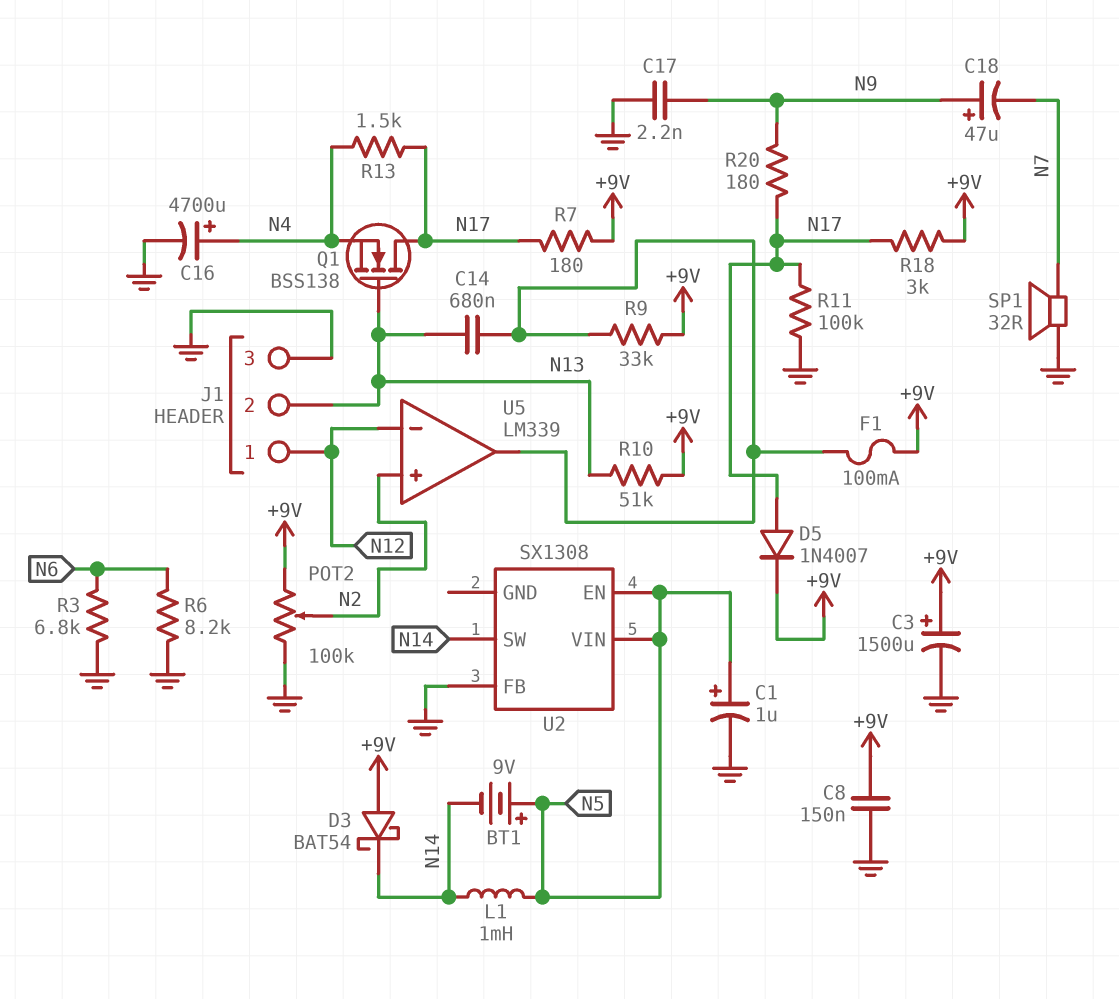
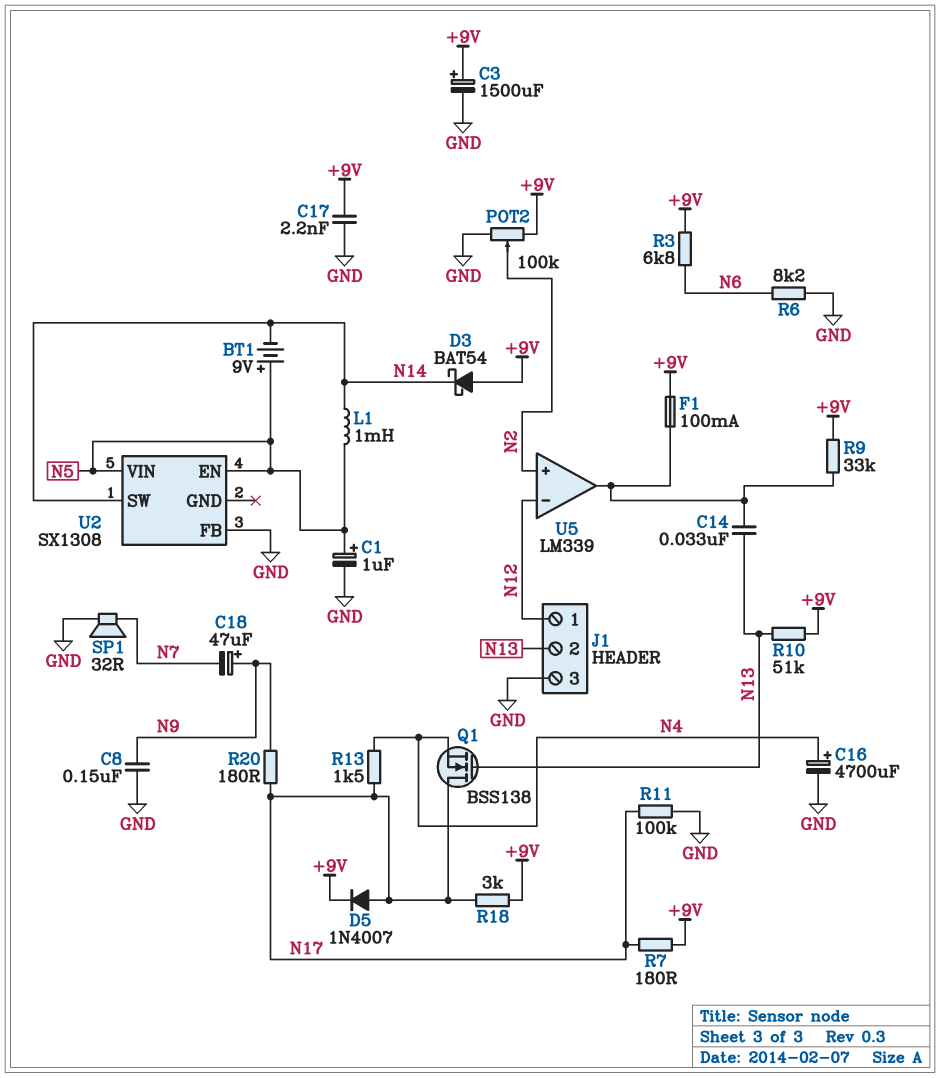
C8: 150nF (+9V, GND) -> 150nF (GND, N9)
C14: 680nF (N13, U5/out) -> 33nF (N13, U5/out)
C17: 2.2nF (GND, N9) -> 2.2nF (+9V, GND)
R3: 6.8k (GND, N6) -> 6.8k (+9V, N6)

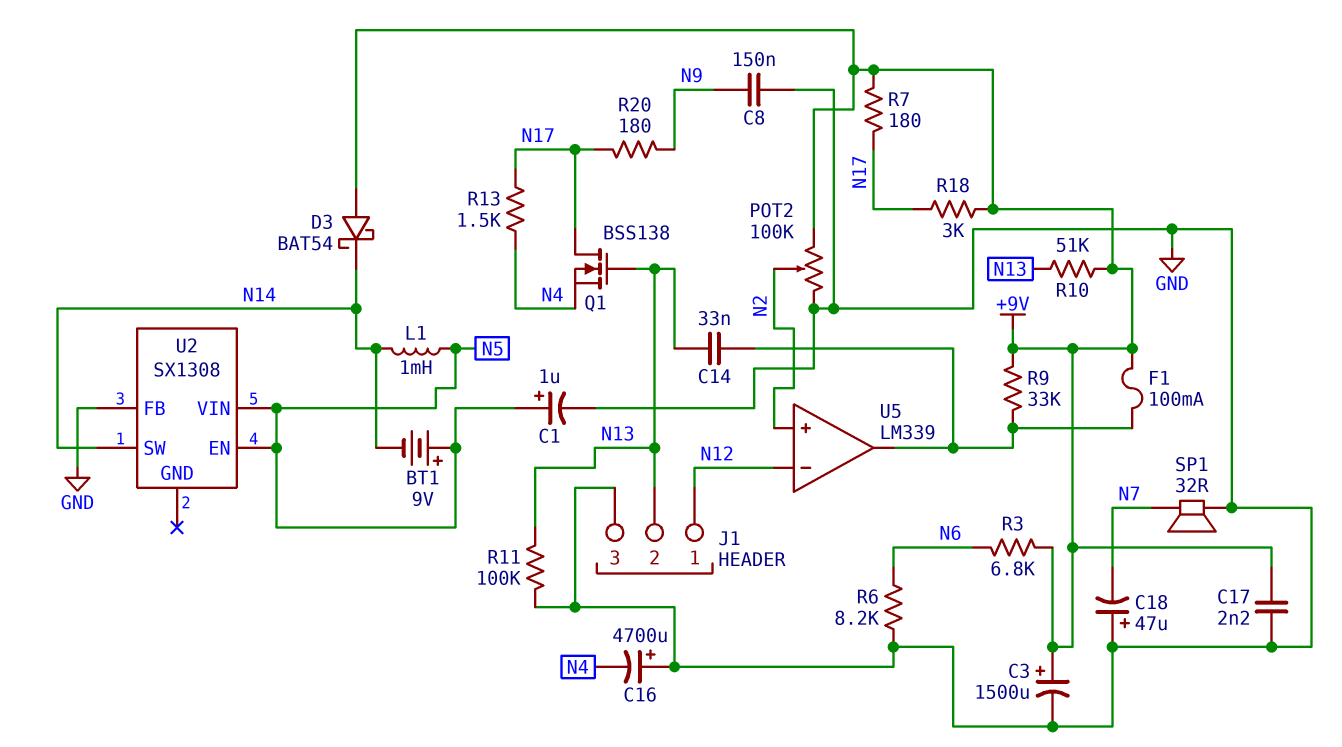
C16: 4700uF (plus N4, minus GND) -> 4700uF (plus GND, minus N4)
C18: 47uF (plus N9, minus N7) -> 47uF (plus GND, minus N7)
D5: diode 1N4007 (A N17, K +9V) -> none
R11: 100k (GND, N17) -> 100k (GND, N13)

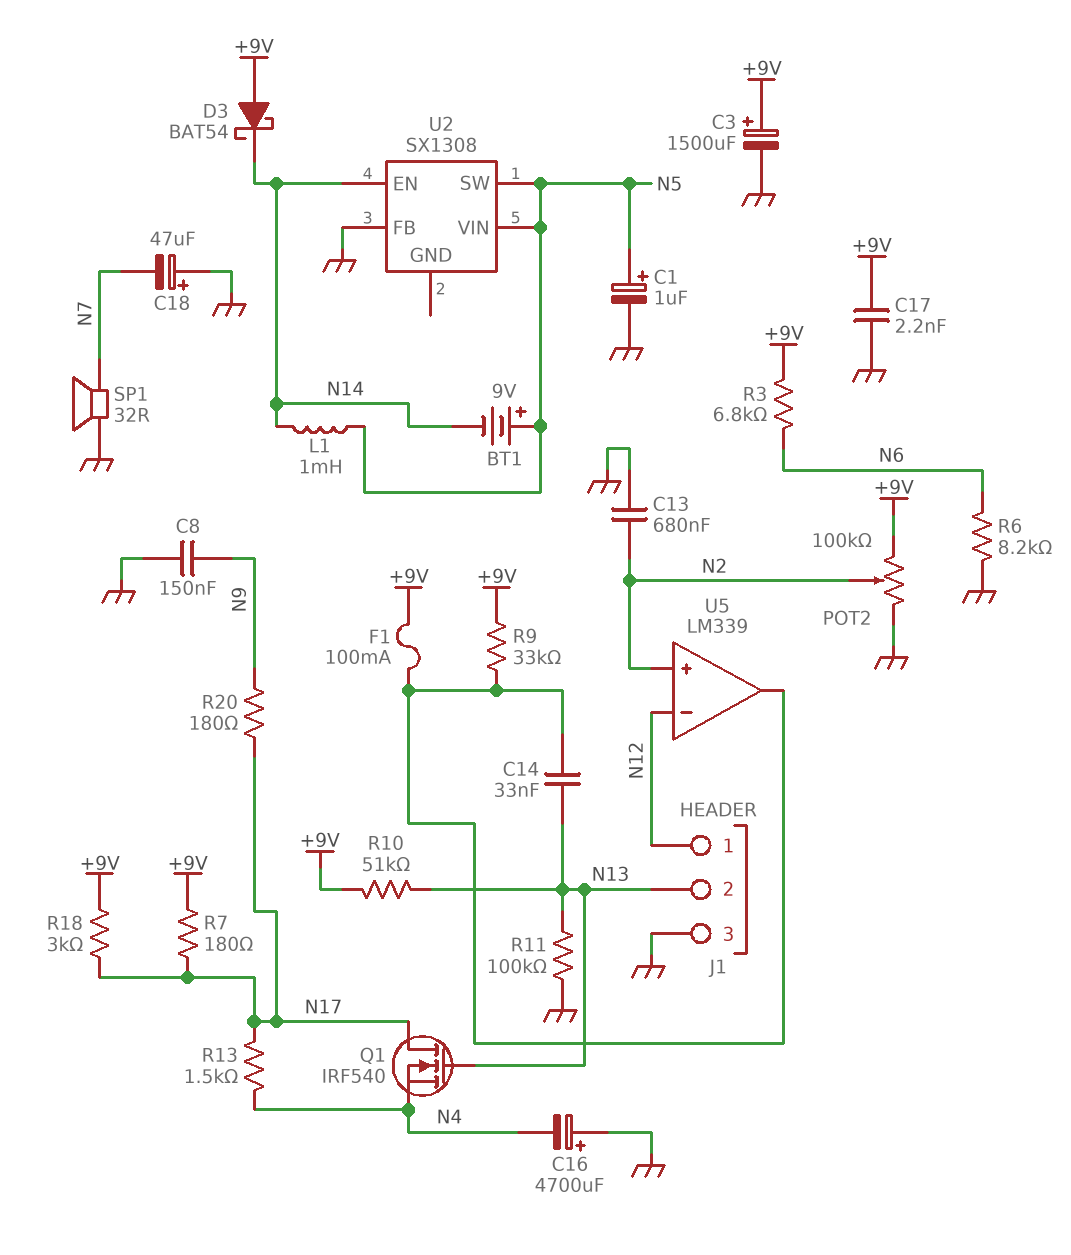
C13: none -> 680nF (GND, N2)
Q1: NMOS BSS138 (G N13, D N17, S N4) -> NMOS IRF540 (G N13, D N17, S N4)
U2 pin EN: N5 -> N14
U2 pin SW: N14 -> N5

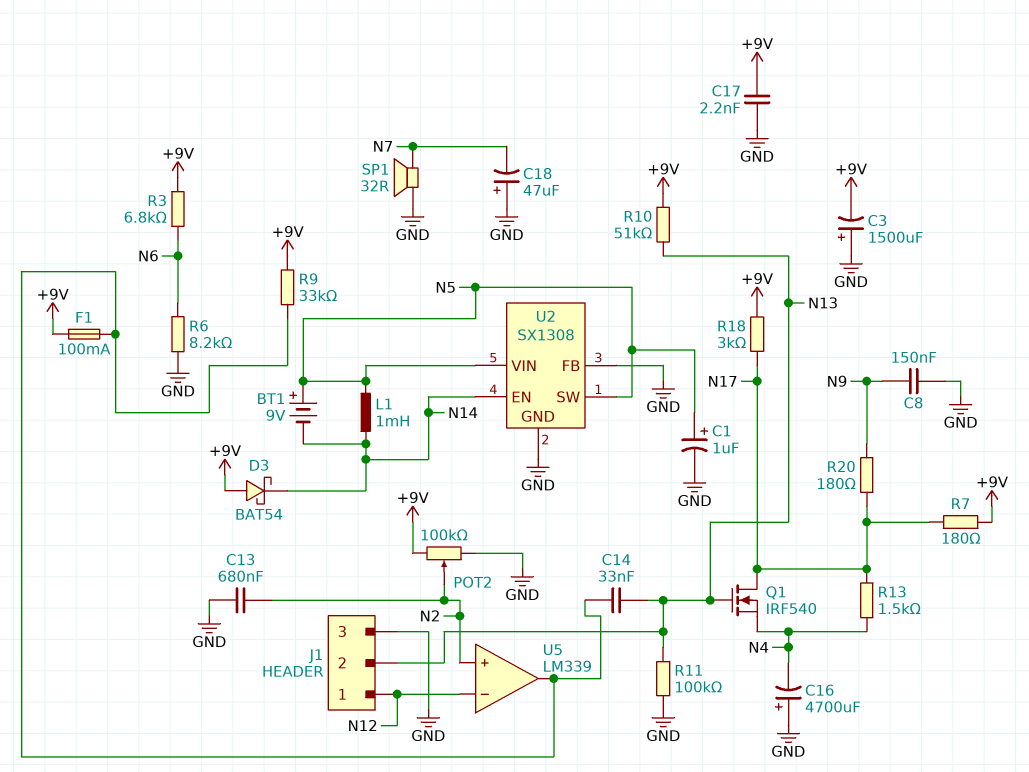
C3: 1500uF (plus +9V, minus GND) -> 1500uF (plus GND, minus +9V)
U2 pin GND: none -> GND

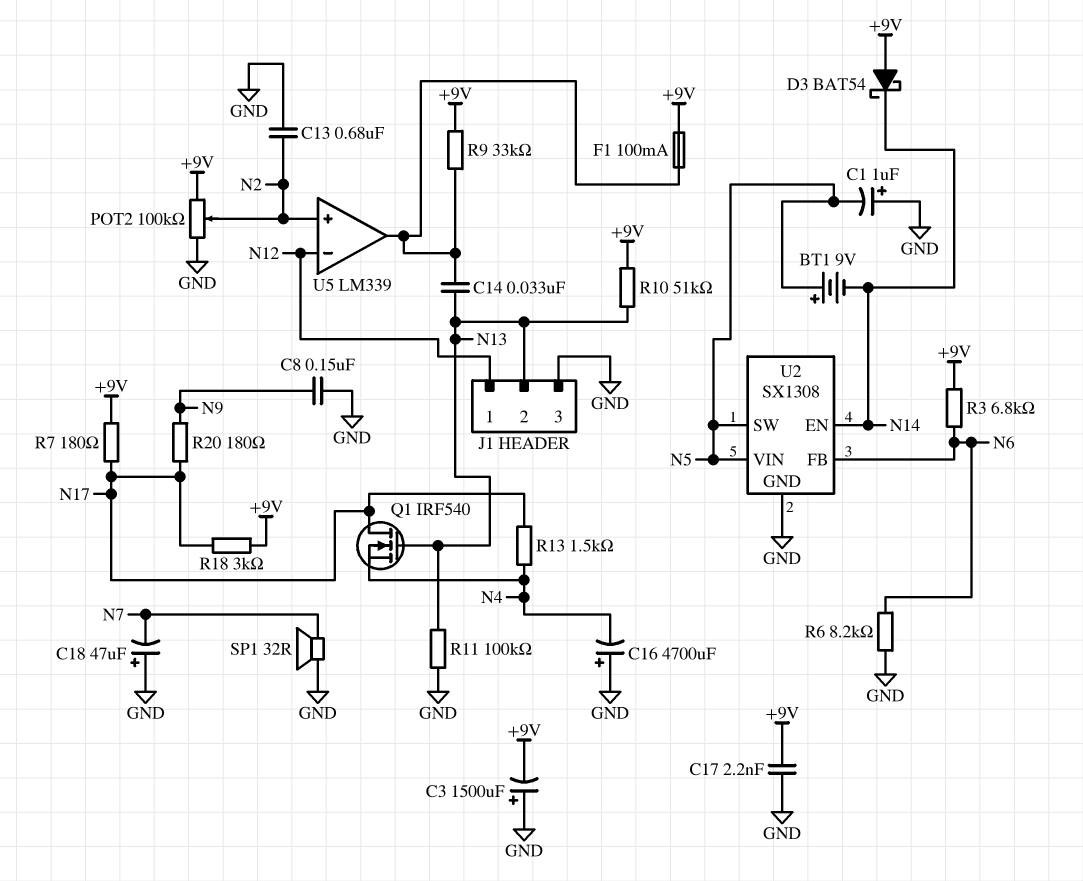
C1: 1uF (plus N5, minus GND) -> 1uF (plus GND, minus N5)
L1: 1mH (N5, N14) -> none
U2 pin FB: GND -> N6

